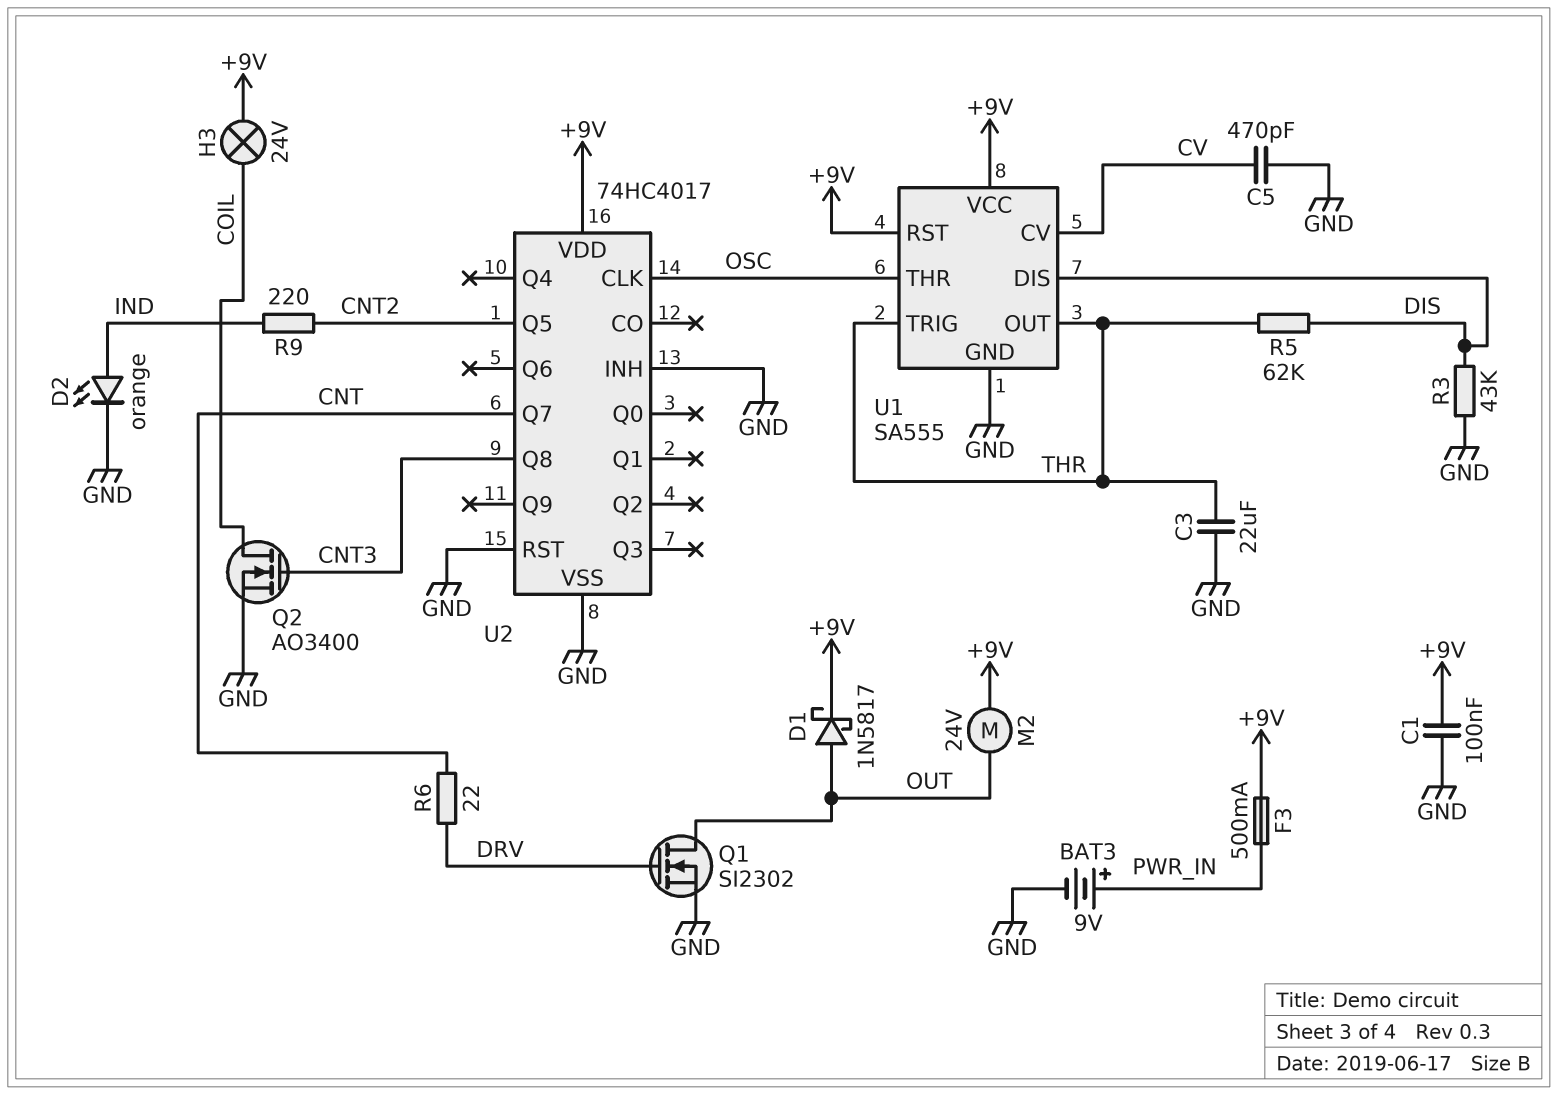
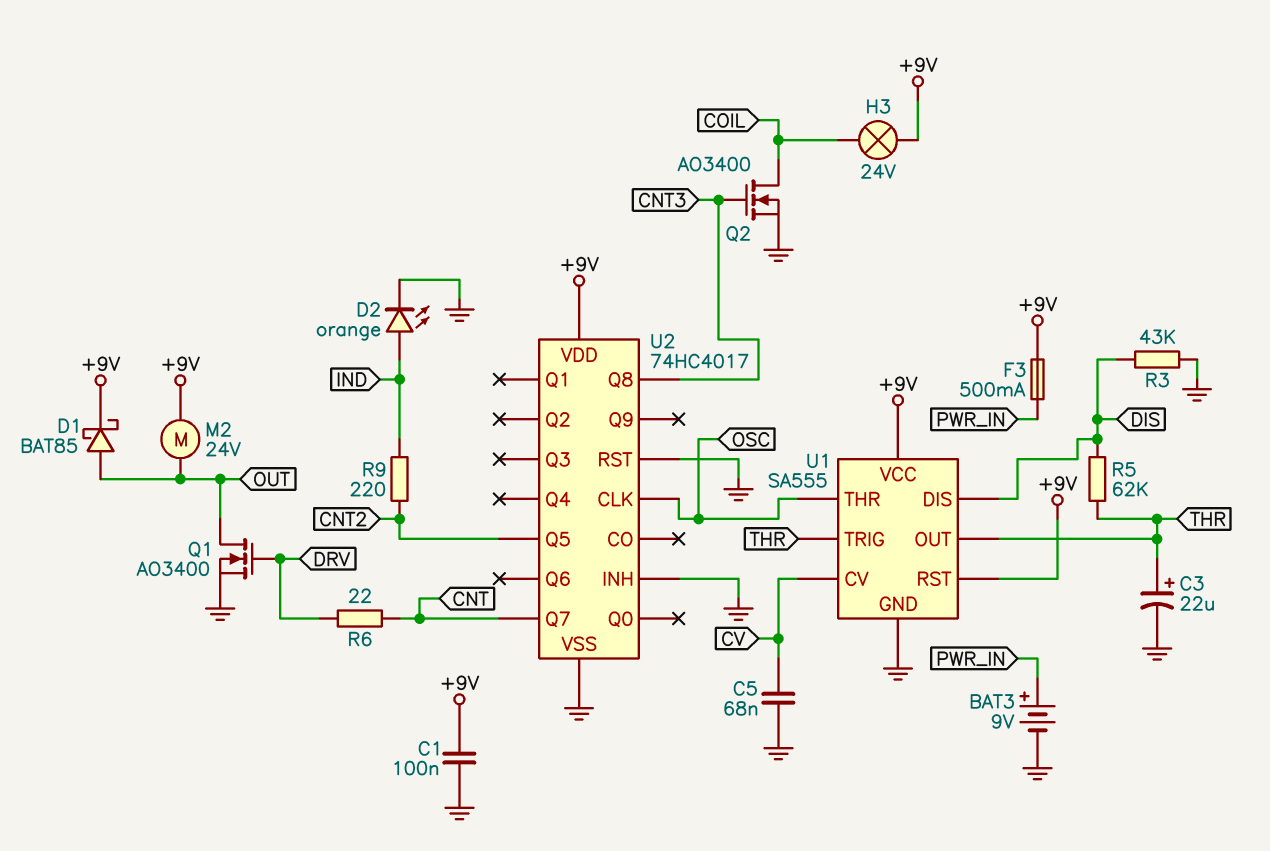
C3: 22uF (GND, THR) -> 22uF (plus THR, minus GND)
C5: 470pF (CV, GND) -> 68nF (CV, GND)
D1: schottky 1N5817 (A OUT, K +9V) -> schottky BAT85 (A OUT, K +9V)
Q1: NMOS SI2302 (G DRV, D OUT, S GND) -> NMOS AO3400 (G DRV, D OUT, S GND)

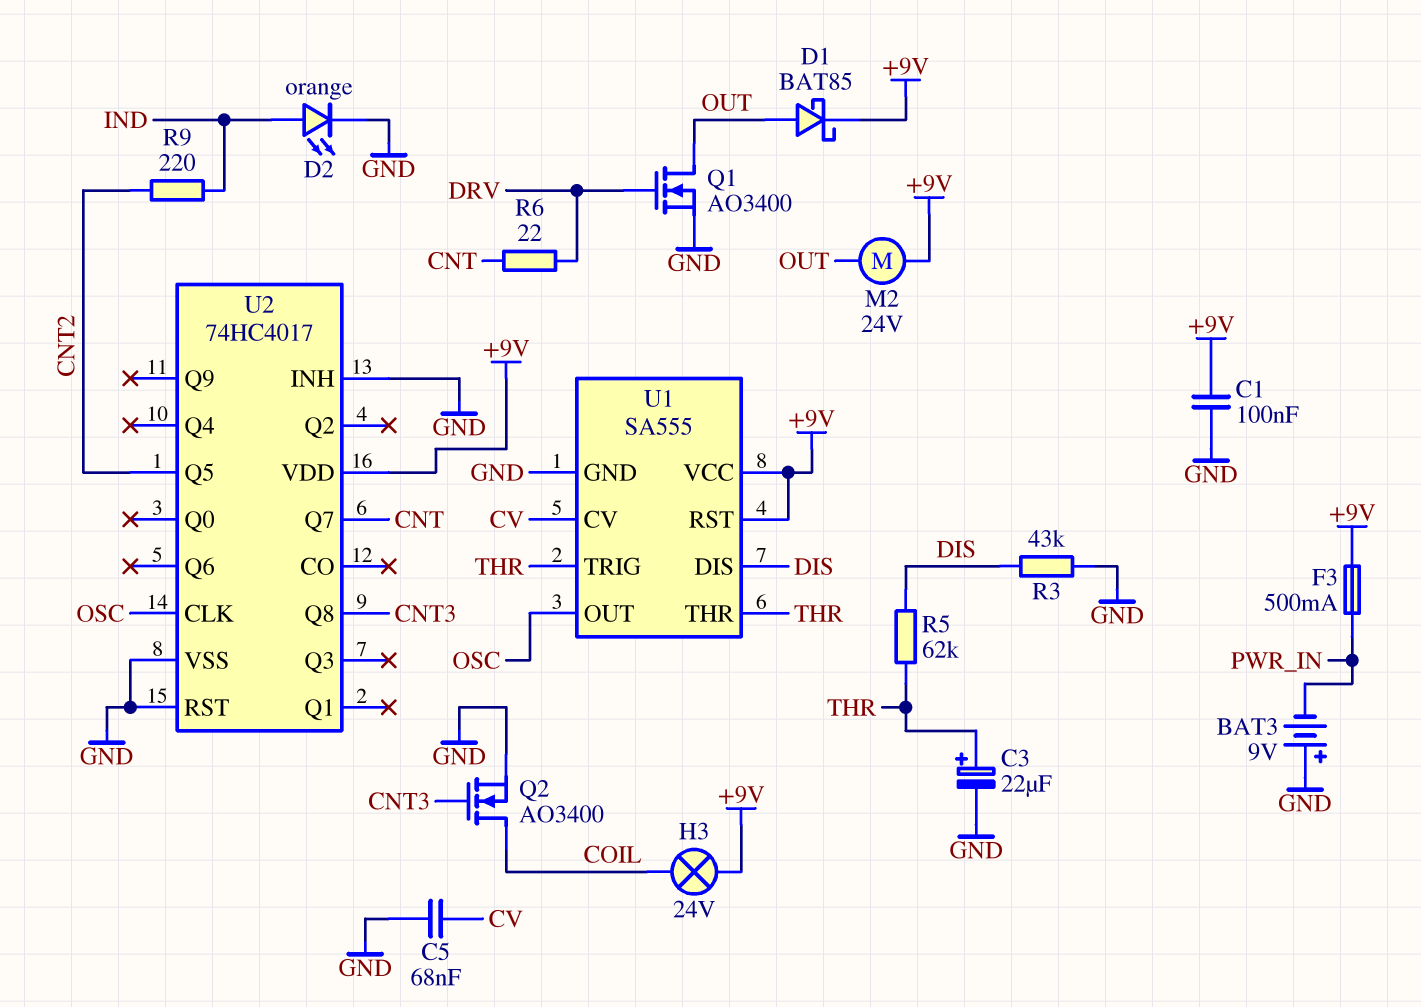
BAT3: 9V (plus PWR_IN, minus GND) -> 9V (plus GND, minus PWR_IN)
U1 pin OUT: THR -> OSC
U1 pin THR: OSC -> THR

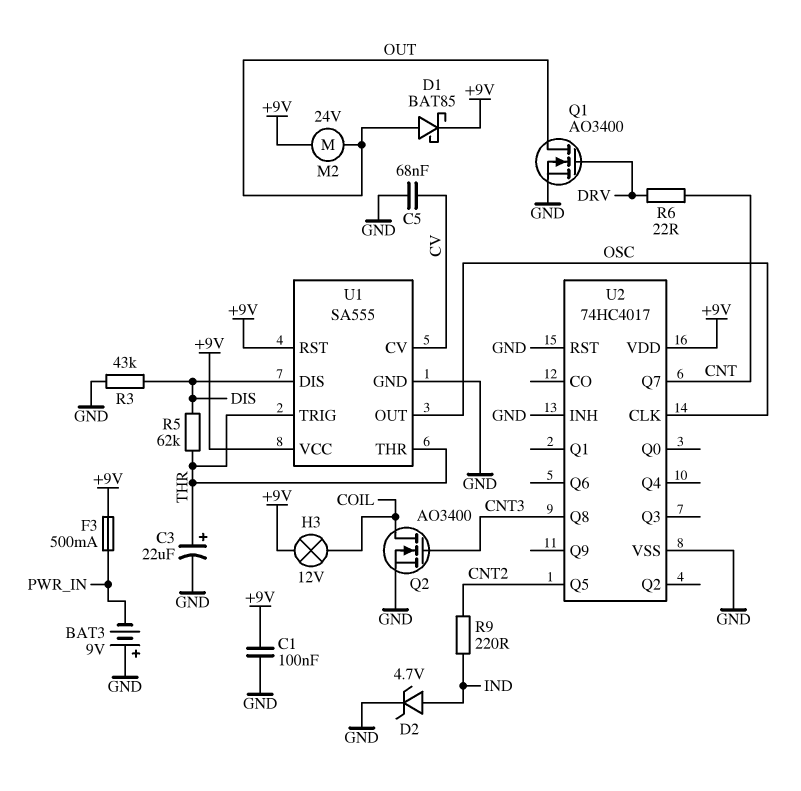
D2: LED orange (A IND, K GND) -> zener 4.7V (A IND, K GND)
H3: lamp 24V (+9V, COIL) -> lamp 12V (+9V, COIL)

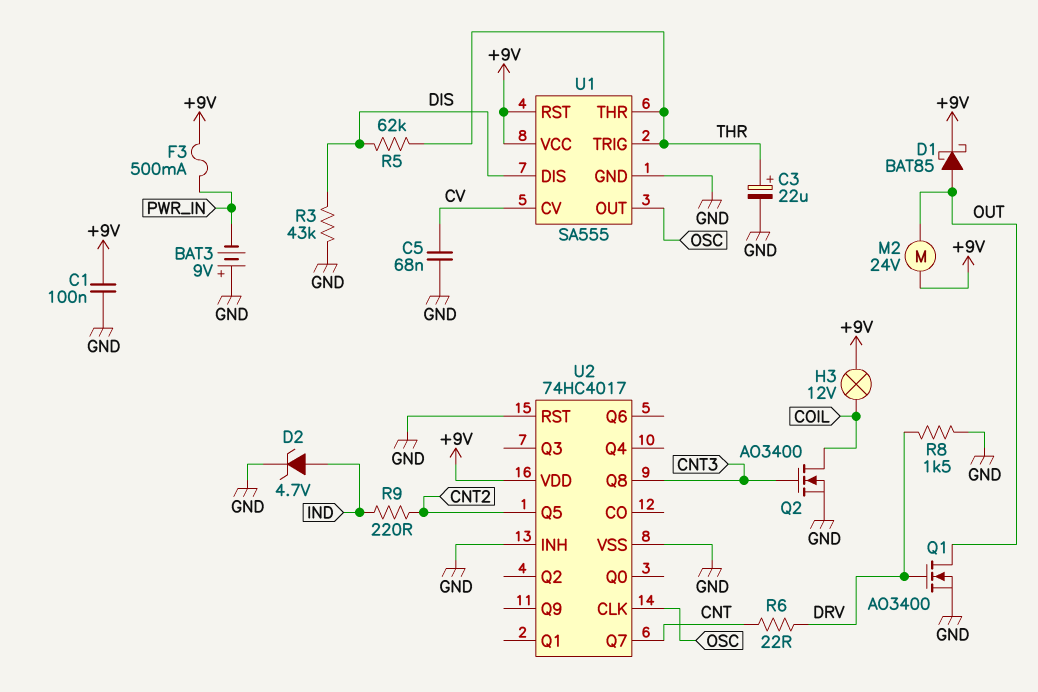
R8: none -> 1.5k (DRV, GND)

